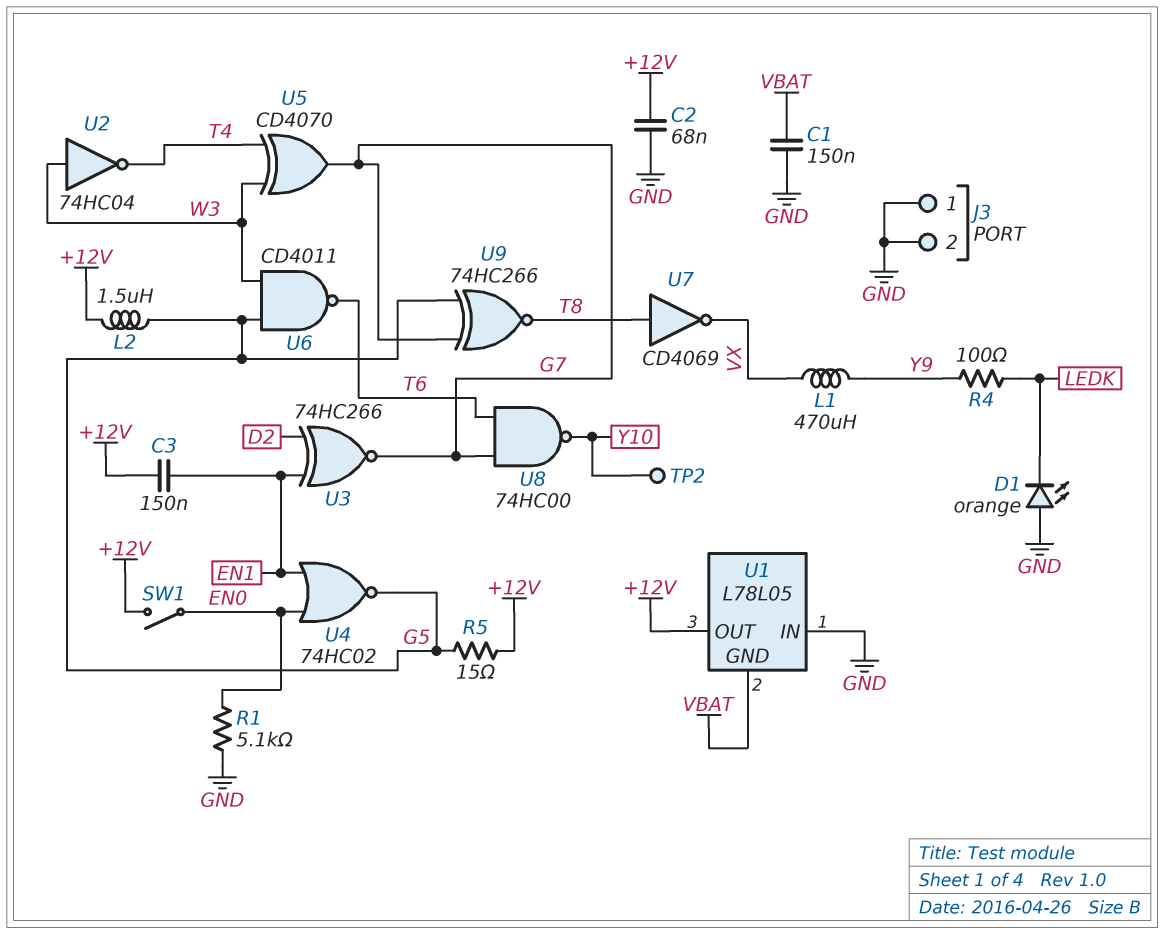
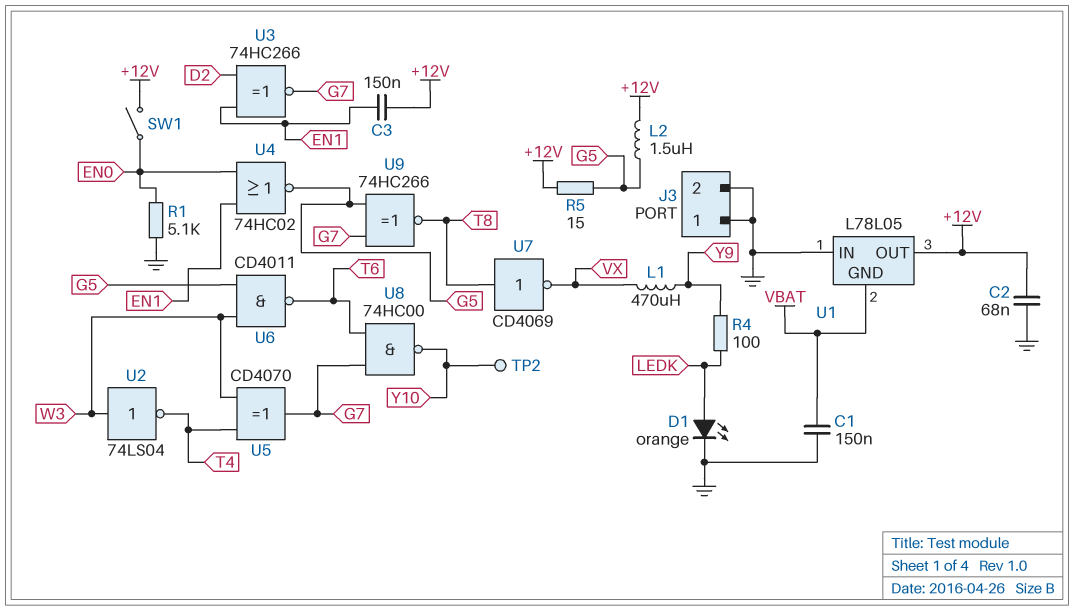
D1: LED orange (A GND, K LEDK) -> LED orange (A LEDK, K GND)
U2: NOT 74HC04 (in W3, out T4) -> NOT 74LS04 (in W3, out T4)

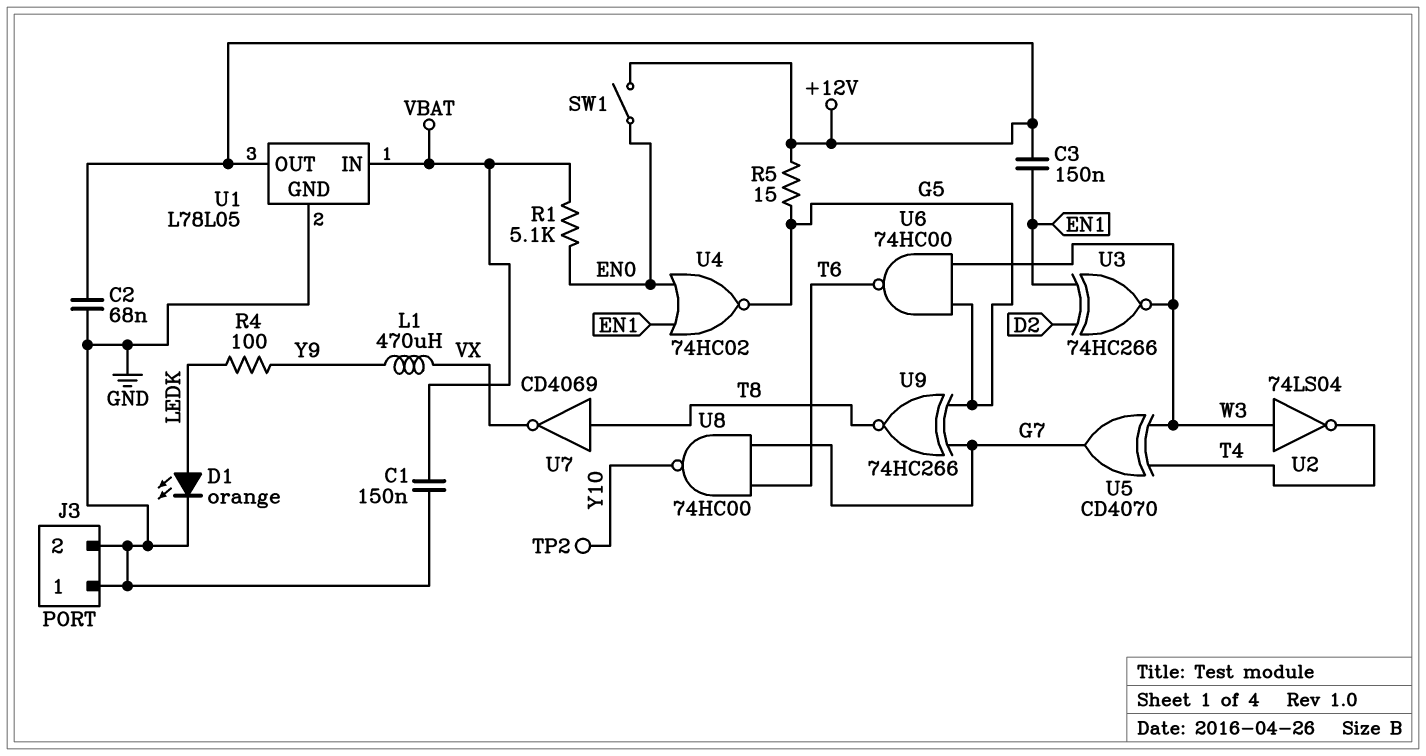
L2: 1.5uH (+12V, G5) -> none
R1: 5.1k (EN0, GND) -> 5.1k (EN0, VBAT)
U1 pin GND: VBAT -> GND
U1 pin IN: GND -> VBAT
U3: XNOR 74HC266 (in D2, in EN1, out G7) -> XNOR 74HC266 (in D2, in EN1, out W3)
U6: NAND CD4011 (in G5, in W3, out T6) -> NAND 74HC00 (in G5, in W3, out T6)

